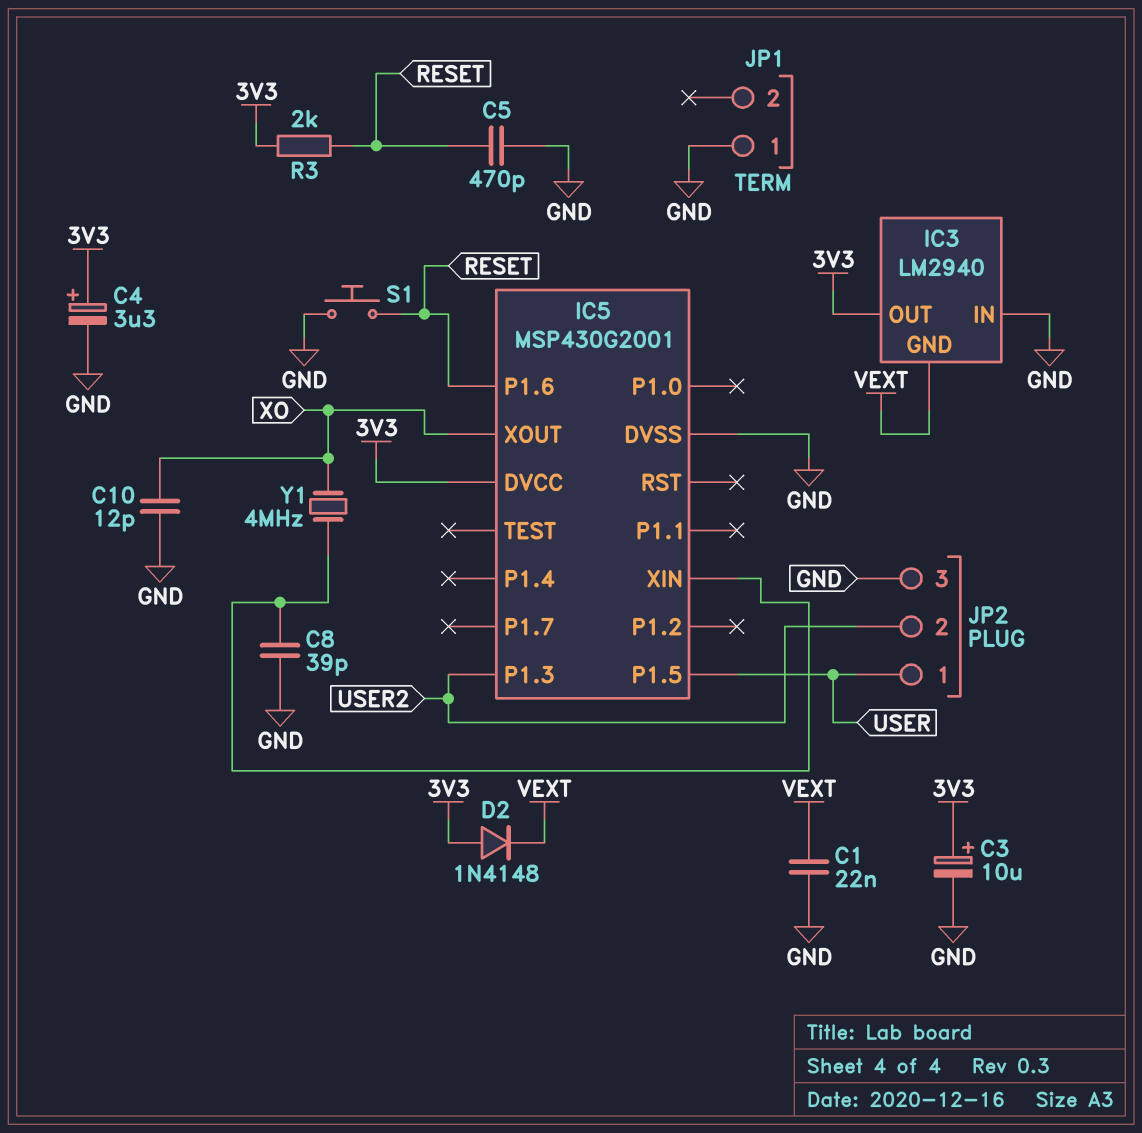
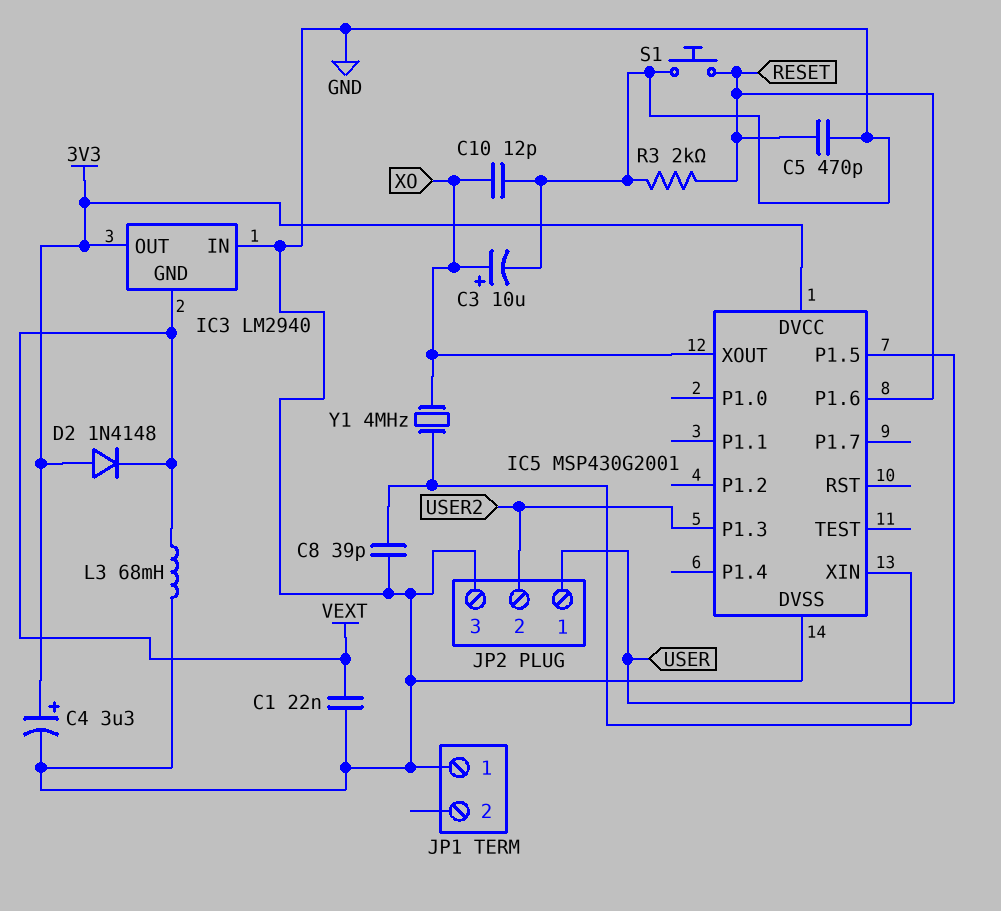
C3: 10uF (plus 3V3, minus GND) -> 10uF (plus XO, minus GND)
L3: none -> 68mH (GND, VEXT)
R3: 2k (3V3, RESET) -> 2k (GND, RESET)

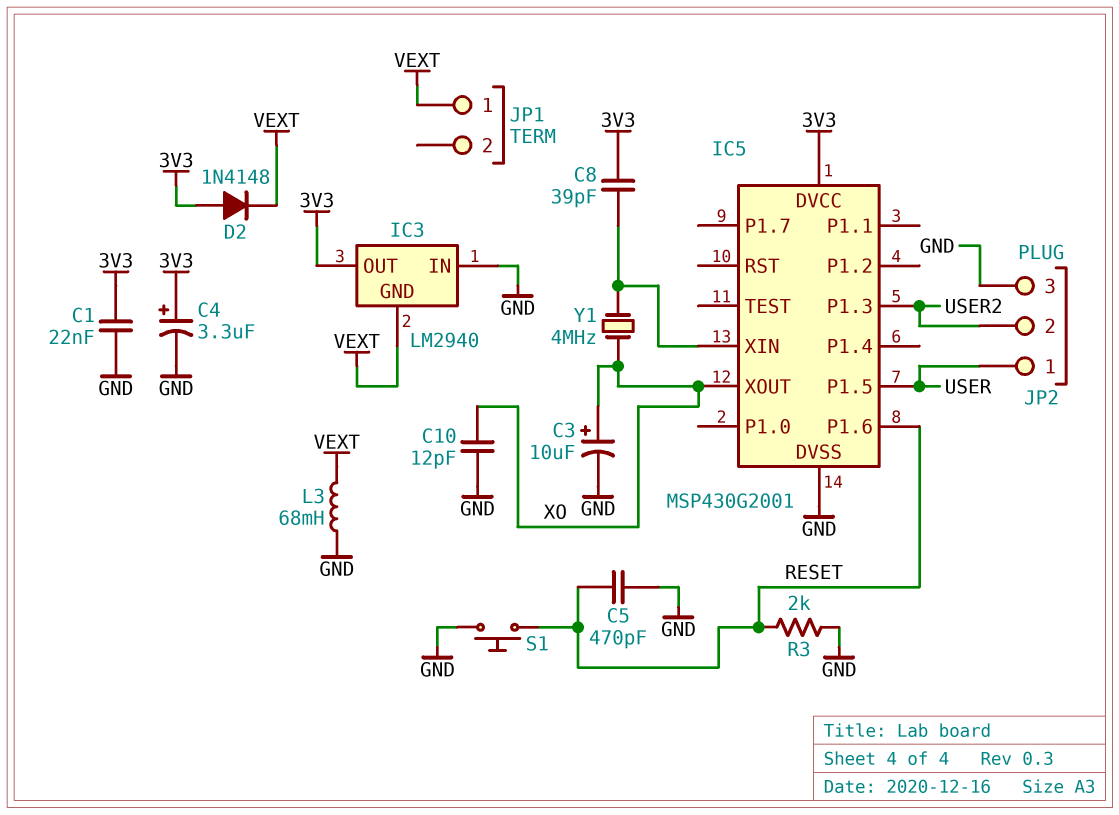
C1: 22nF (GND, VEXT) -> 22nF (3V3, GND)
C8: 39pF (GND, IC5/XIN) -> 39pF (3V3, IC5/XIN)
JP1 pin 1: GND -> VEXT

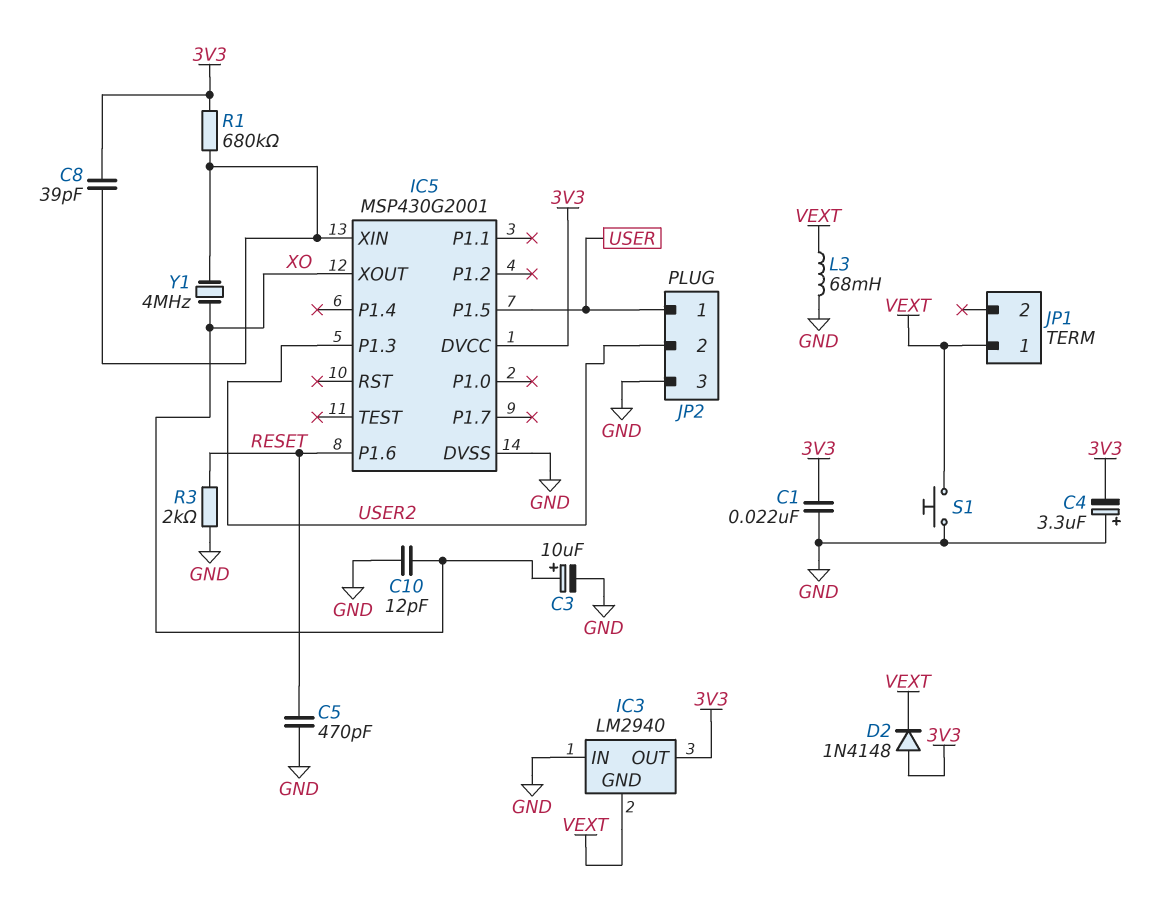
C4: 3.3uF (plus 3V3, minus GND) -> 3.3uF (plus GND, minus 3V3)
R1: none -> 680k (3V3, IC5/XIN)
S1: button (GND, RESET) -> button (GND, VEXT)

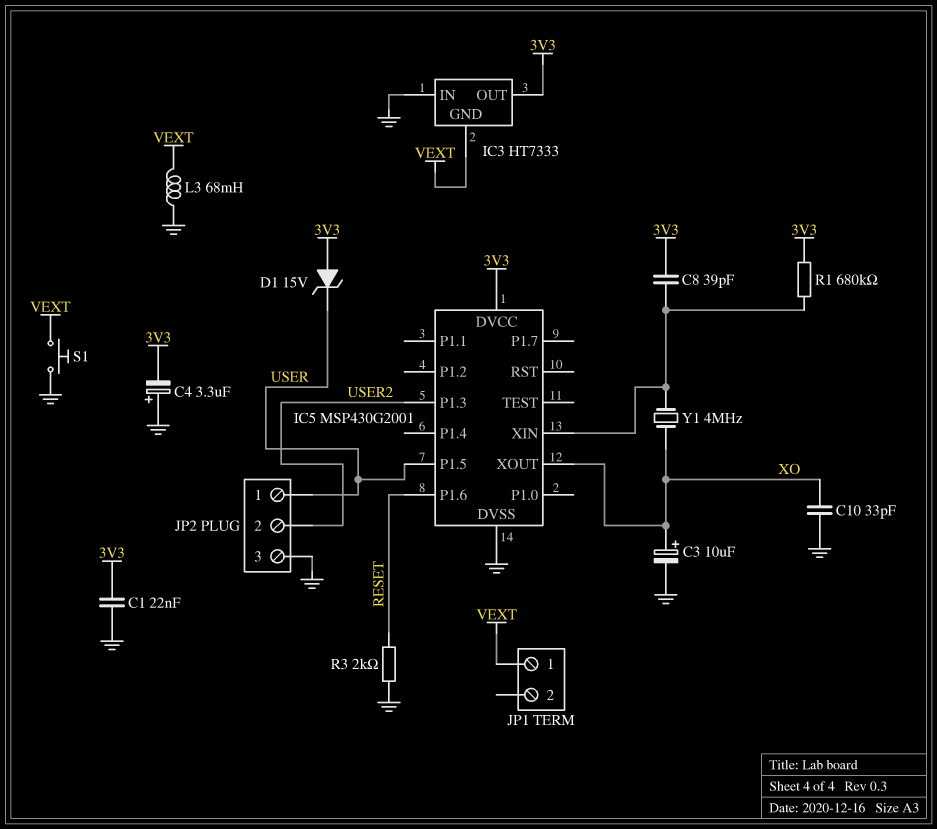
C5: 470pF (GND, RESET) -> none
C10: 12pF (GND, XO) -> 33pF (GND, XO)
D1: none -> zener 15V (A 3V3, K USER)
D2: diode 1N4148 (A 3V3, K VEXT) -> none
IC3: LM2940 -> HT7333

